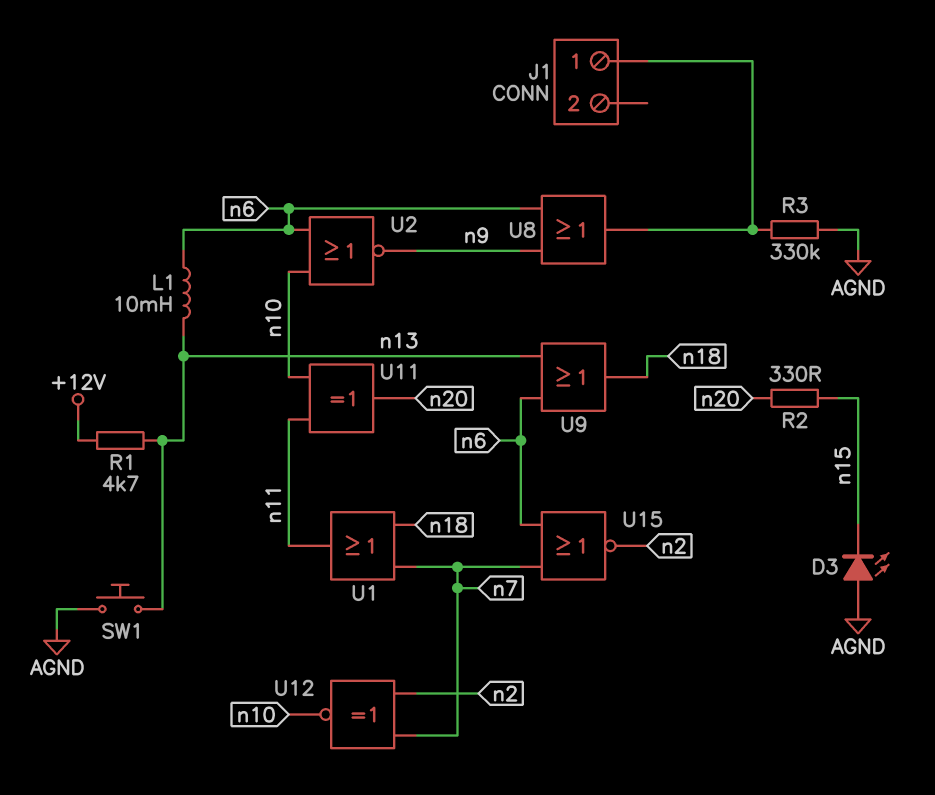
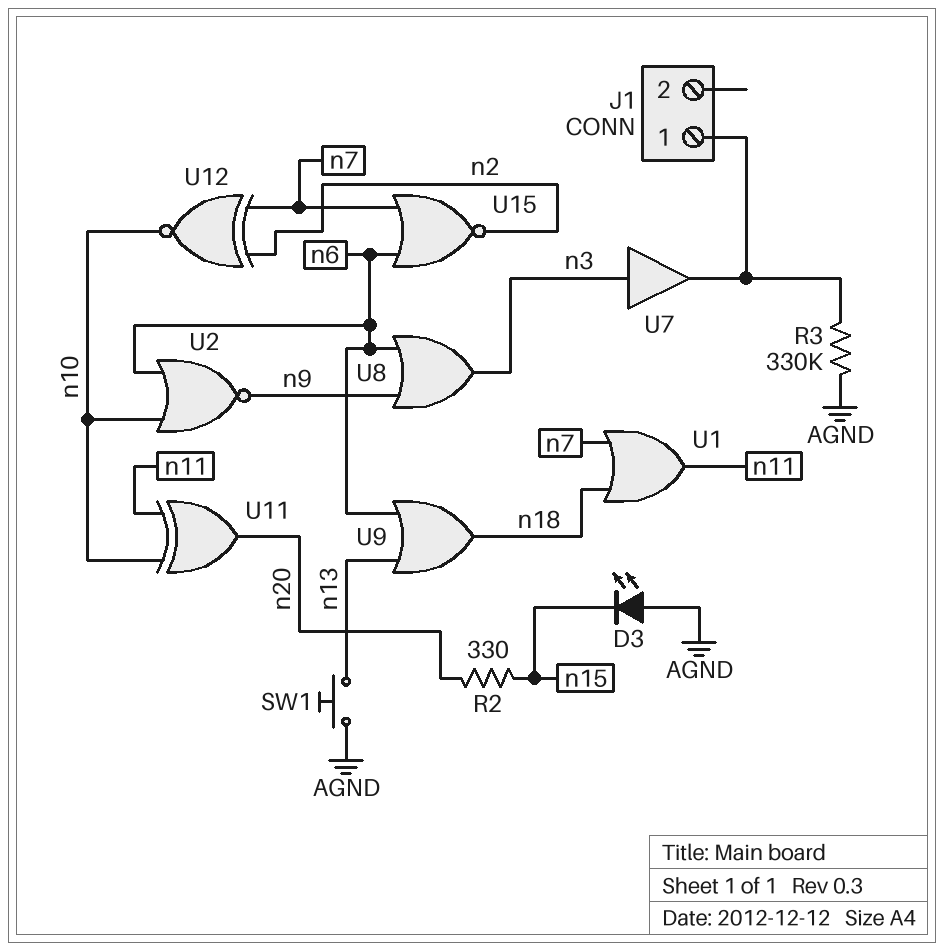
L1: 10mH (n6, n13) -> none
R1: 4.7k (+12V, n13) -> none
U7: none -> buffer (in n3, out J1/1)
U8: OR (in n6, in n9, out J1/1) -> OR (in n6, in n9, out n3)

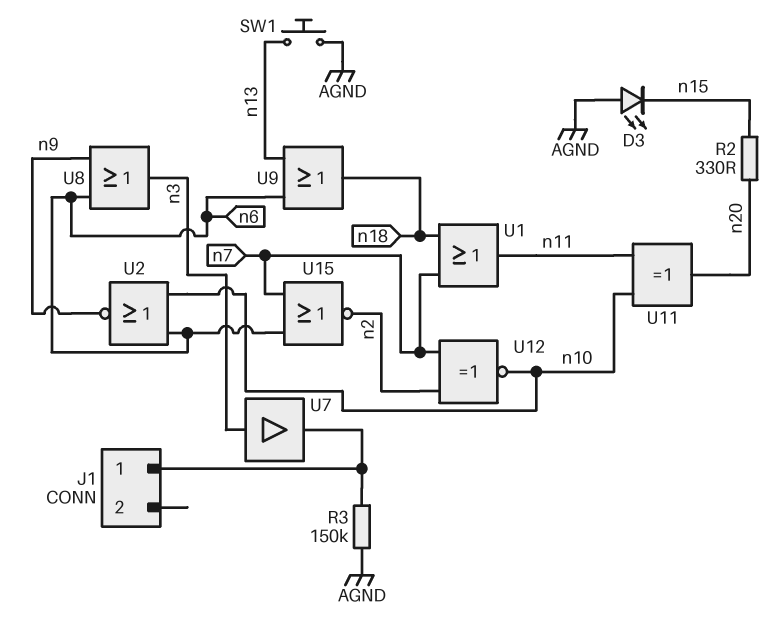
R3: 330k (AGND, J1/1) -> 150k (AGND, J1/1)

